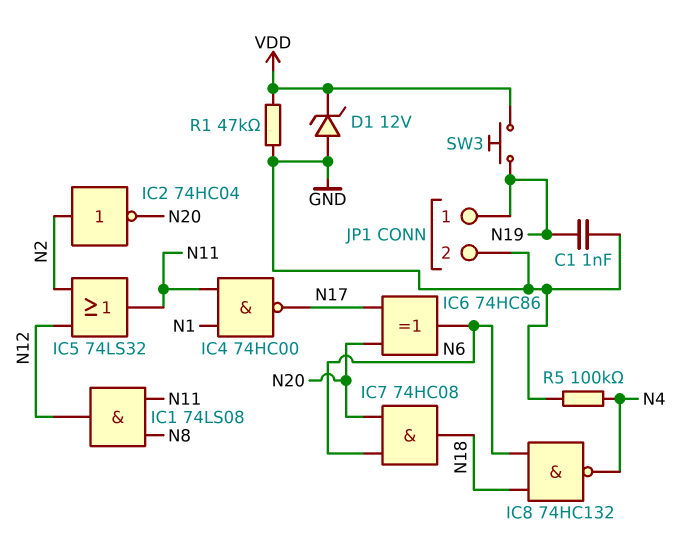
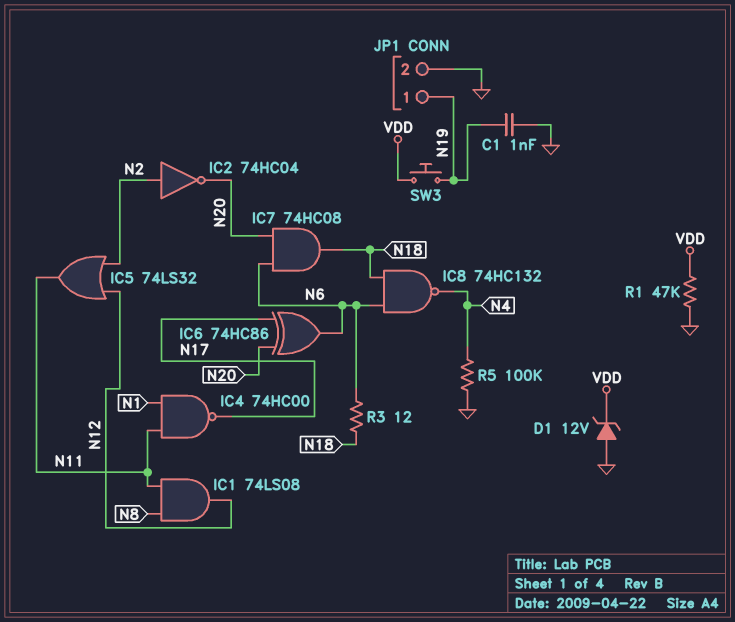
R3: none -> 12 (N6, N18)

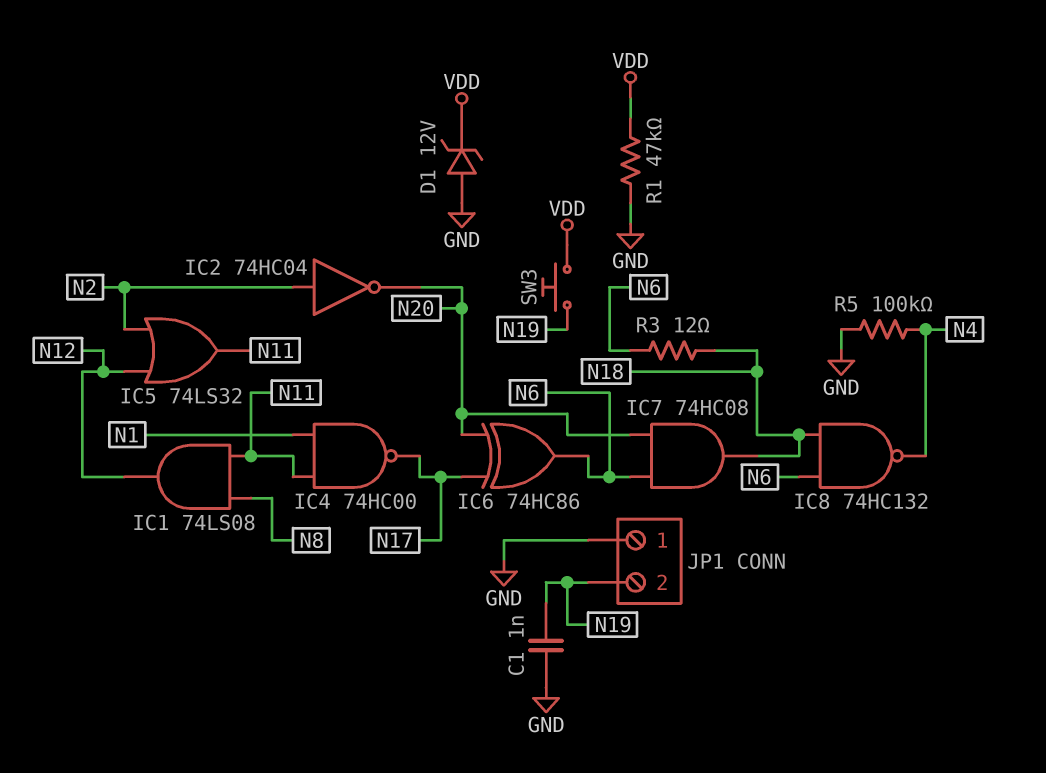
JP1 pin 1: N19 -> GND
JP1 pin 2: GND -> N19

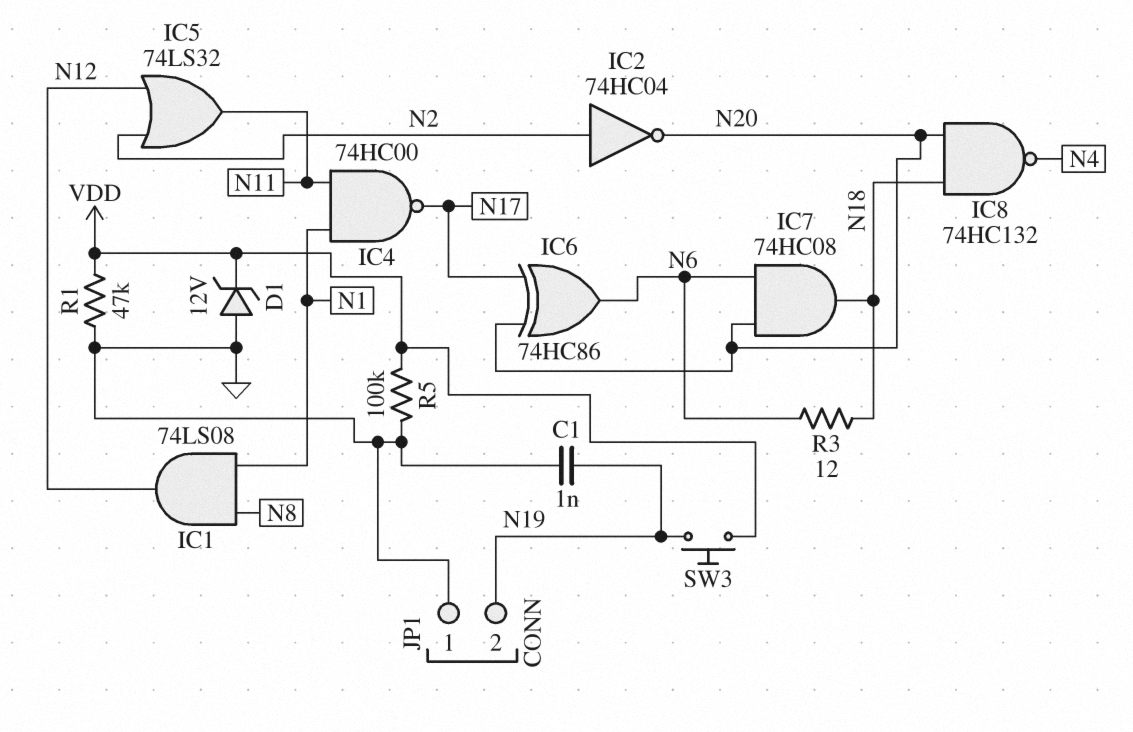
IC1: AND 74LS08 (in N8, in N11, out N12) -> AND 74LS08 (in N1, in N8, out N12)
IC8: NAND 74HC132 (in N6, in N18, out N4) -> NAND 74HC132 (in N18, in N20, out N4)
R5: 100k (GND, N4) -> 100k (GND, VDD)

